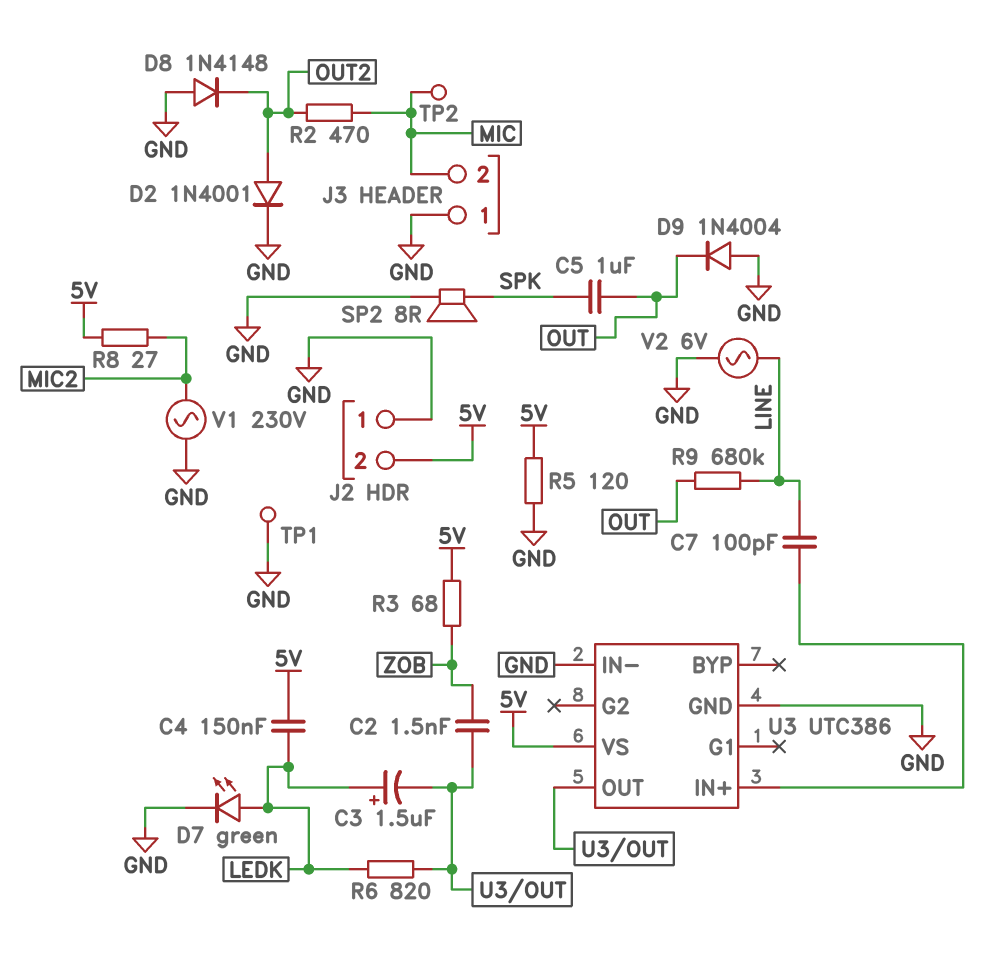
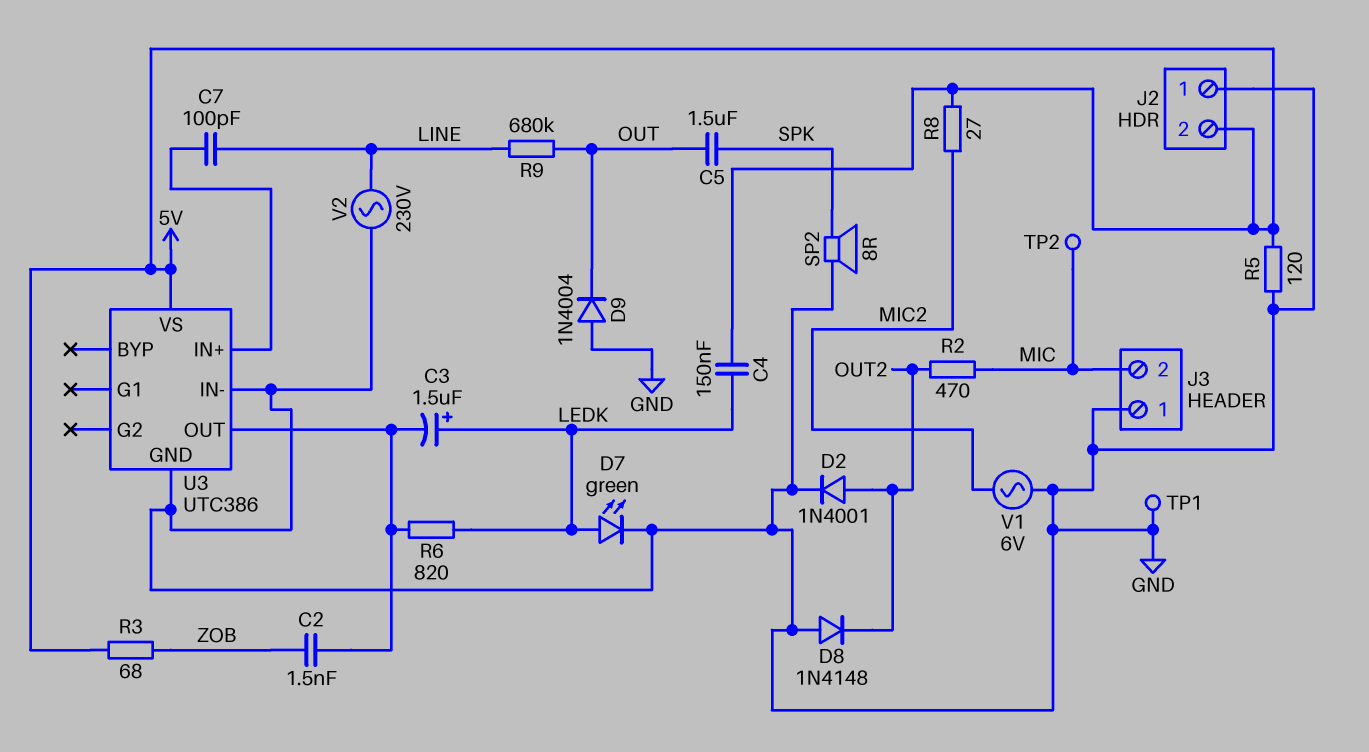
C5: 1uF (OUT, SPK) -> 1.5uF (OUT, SPK)
V1: AC 230V (GND, MIC2) -> AC 6V (GND, MIC2)
V2: AC 6V (GND, LINE) -> AC 230V (GND, LINE)

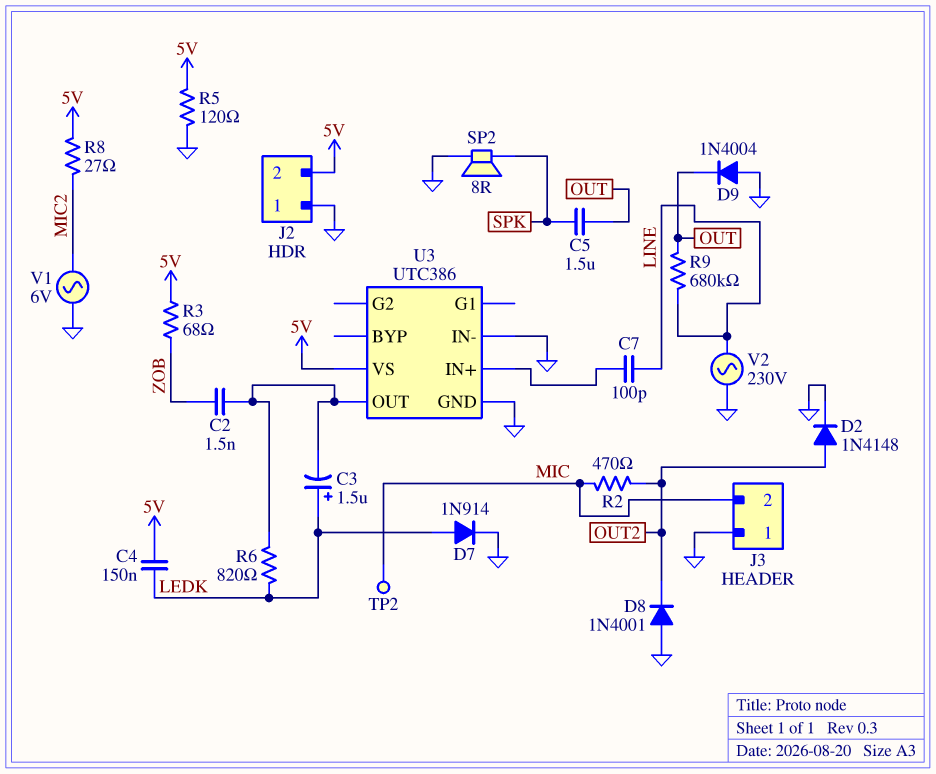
D2: diode 1N4001 (A OUT2, K GND) -> diode 1N4148 (A OUT2, K GND)
D7: LED green (A LEDK, K GND) -> diode 1N914 (A LEDK, K GND)
D8: diode 1N4148 (A GND, K OUT2) -> diode 1N4001 (A GND, K OUT2)
TP1: test point (GND) -> none

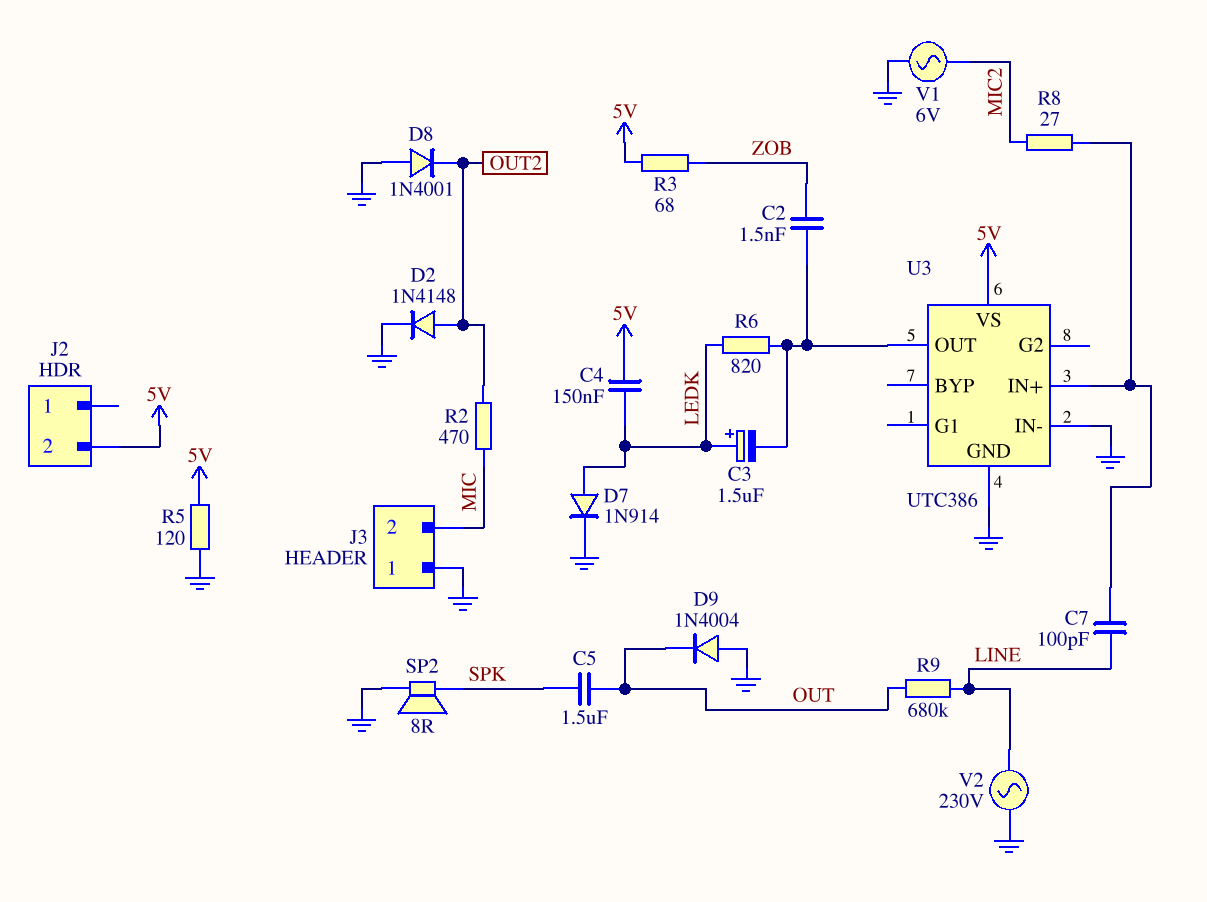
J2 pin 1: GND -> none
R8: 27 (5V, MIC2) -> 27 (MIC2, U3/IN+)
TP2: test point (MIC) -> none

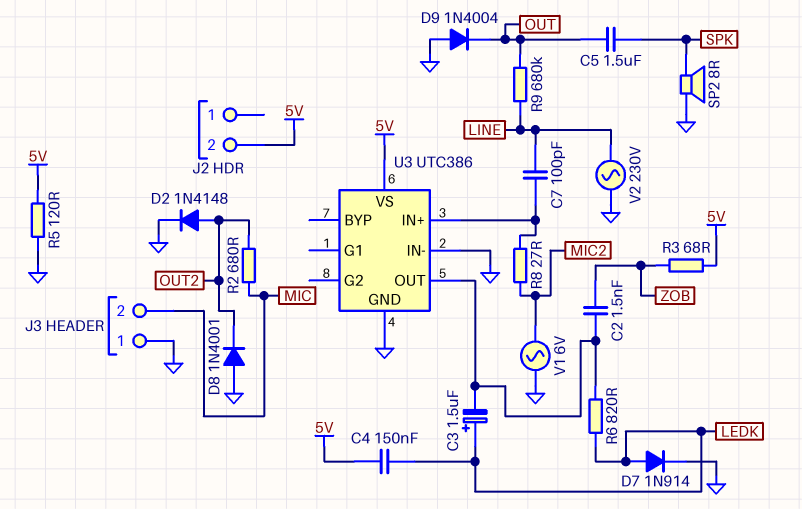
R2: 470 (MIC, OUT2) -> 680 (MIC, OUT2)

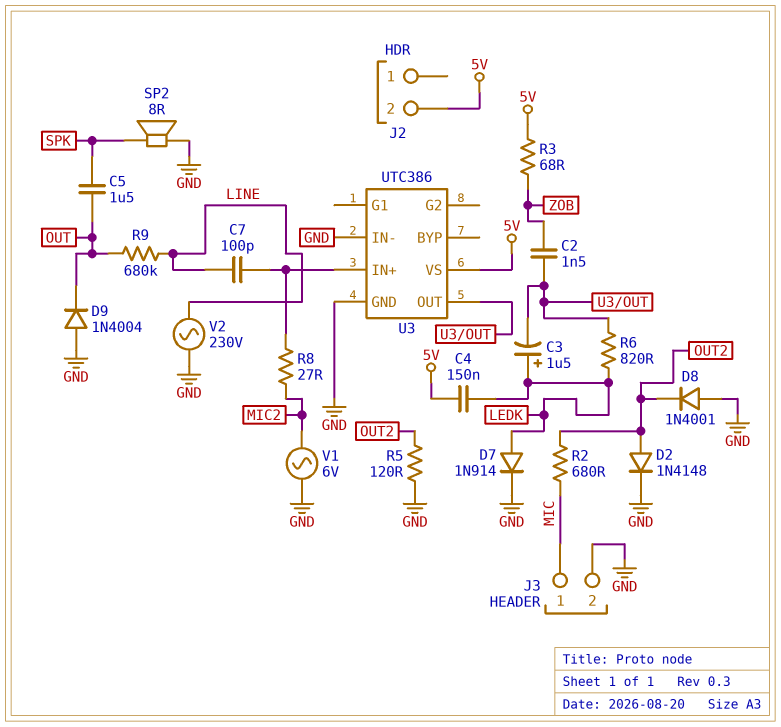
J3 pin 1: GND -> MIC
J3 pin 2: MIC -> GND
R5: 120 (5V, GND) -> 120 (GND, OUT2)

